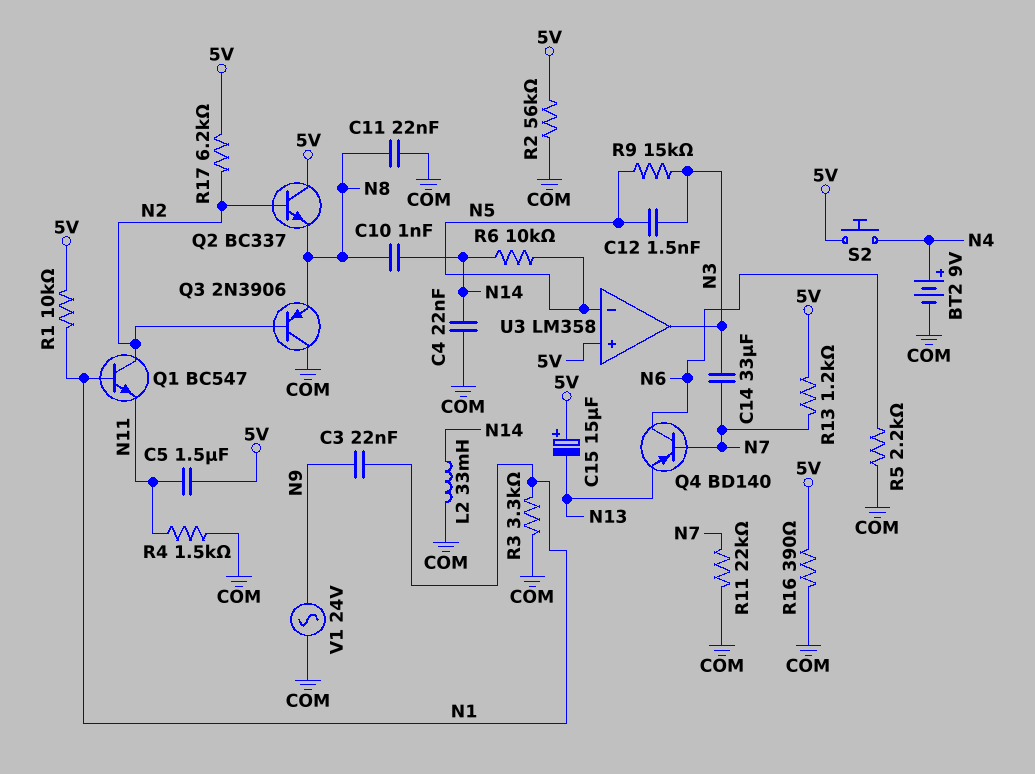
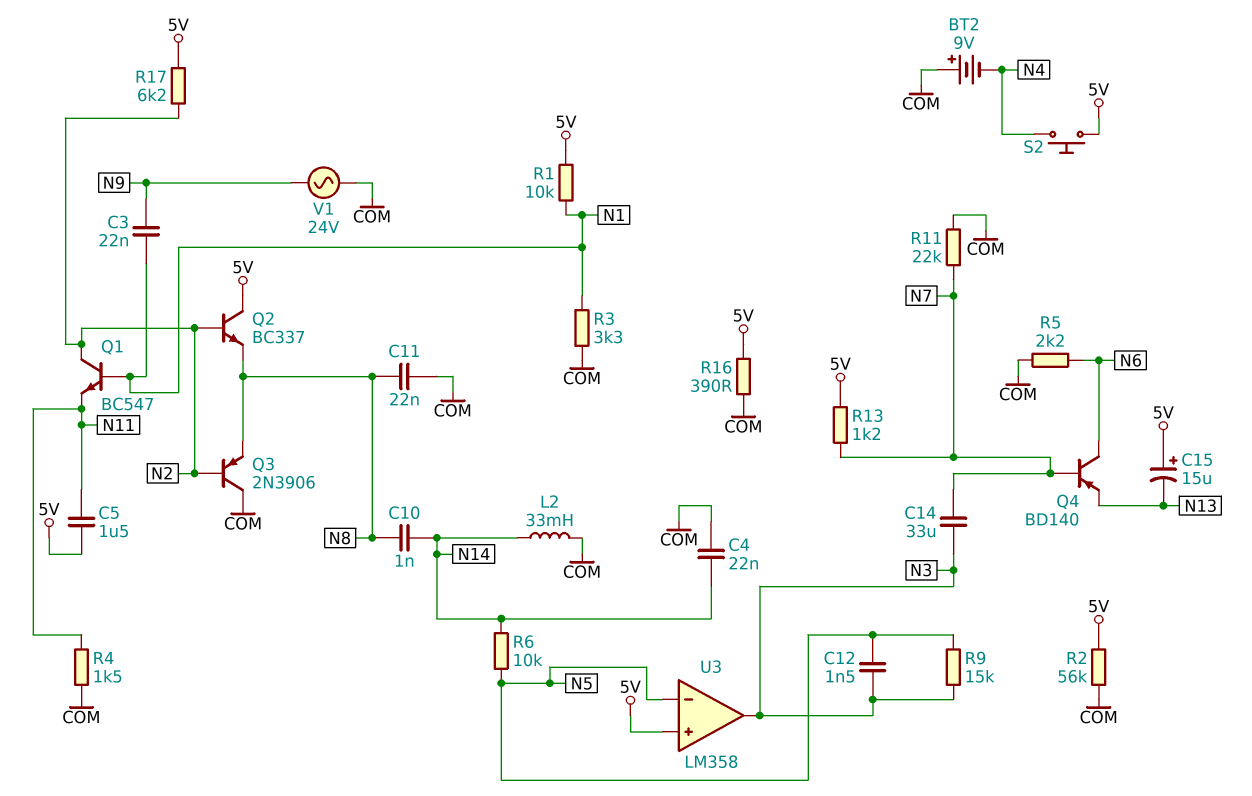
BT2: 9V (plus N4, minus COM) -> 9V (plus COM, minus N4)

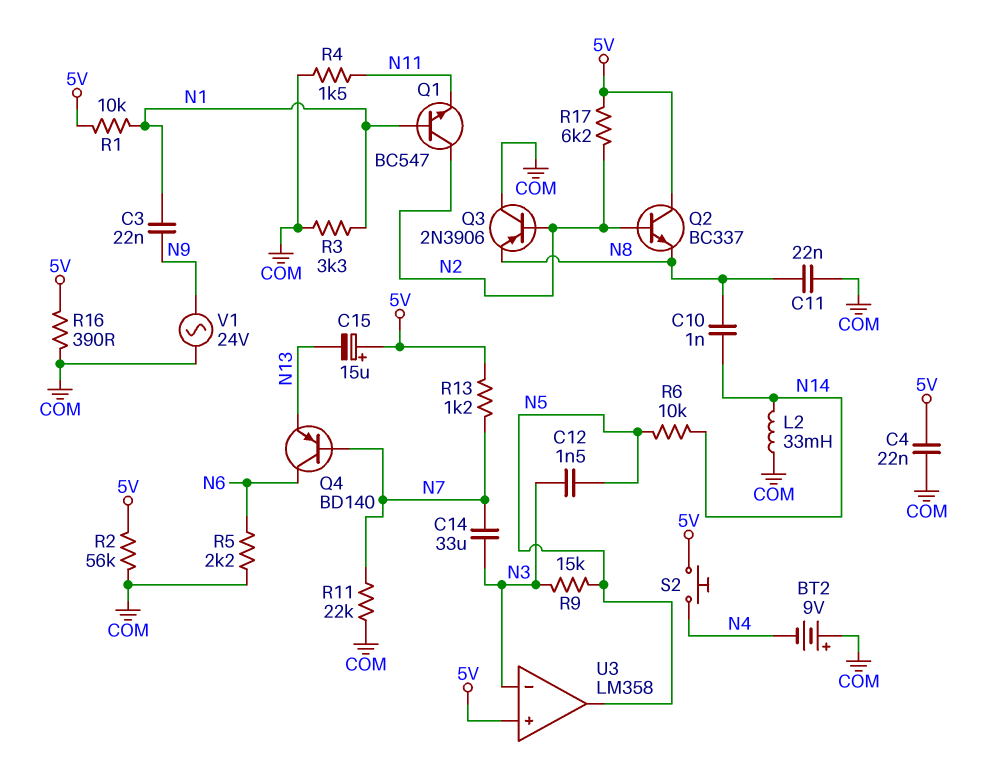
C4: 22nF (COM, N14) -> 22nF (5V, COM)
C5: 1.5uF (5V, N11) -> none
U3 pin in-: N5 -> N3
U3 pin out: N3 -> N5

